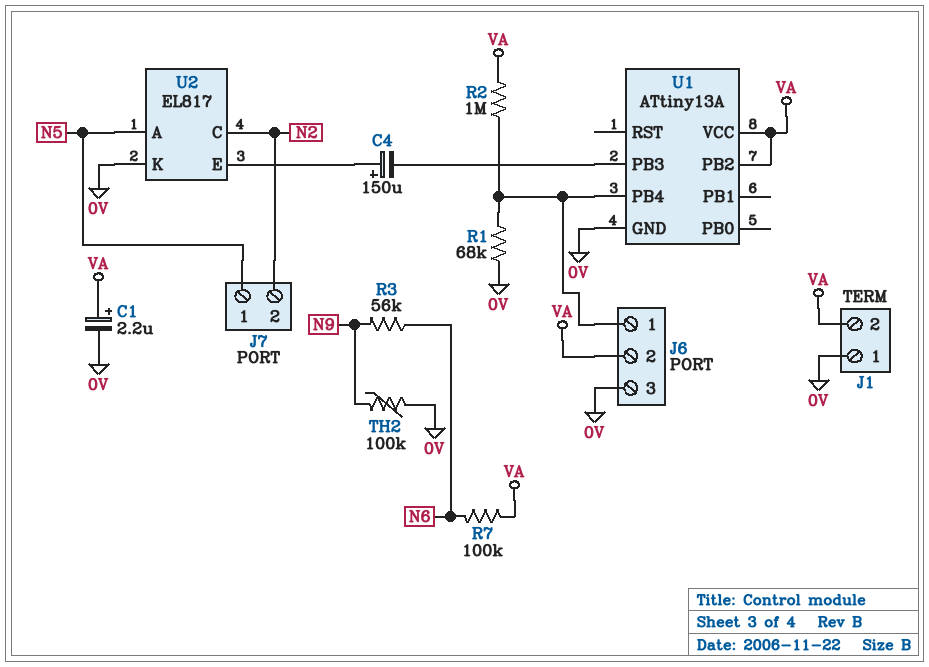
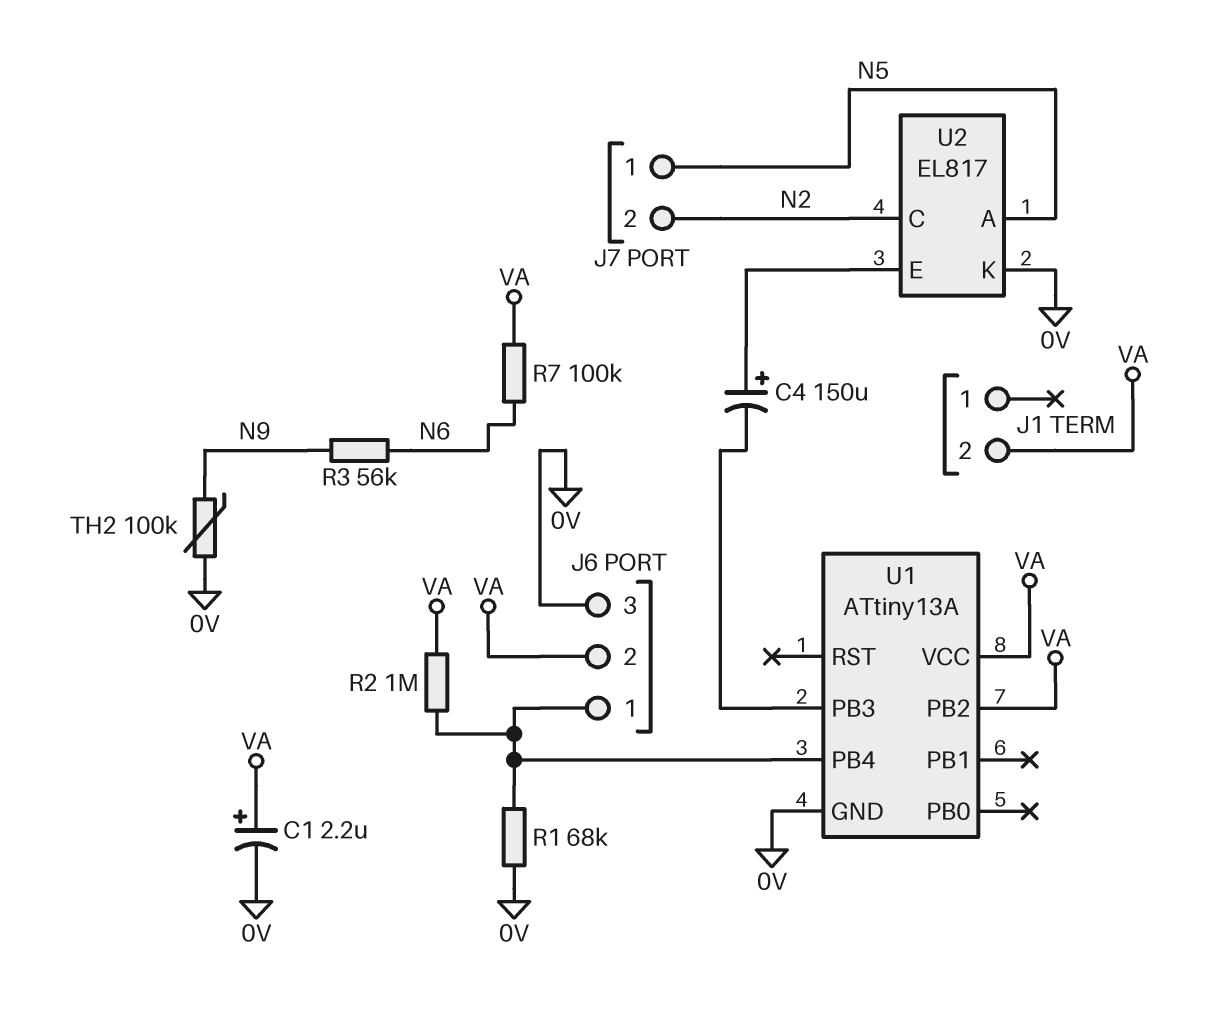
J1 pin 1: 0V -> none

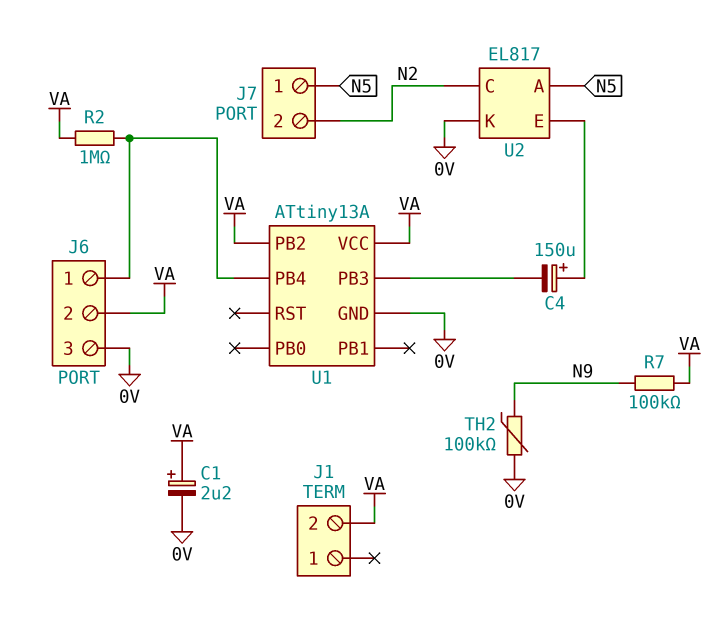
R1: 68k (0V, J6/1) -> none
R3: 56k (N6, N9) -> none
R7: 100k (N6, VA) -> 100k (N9, VA)

